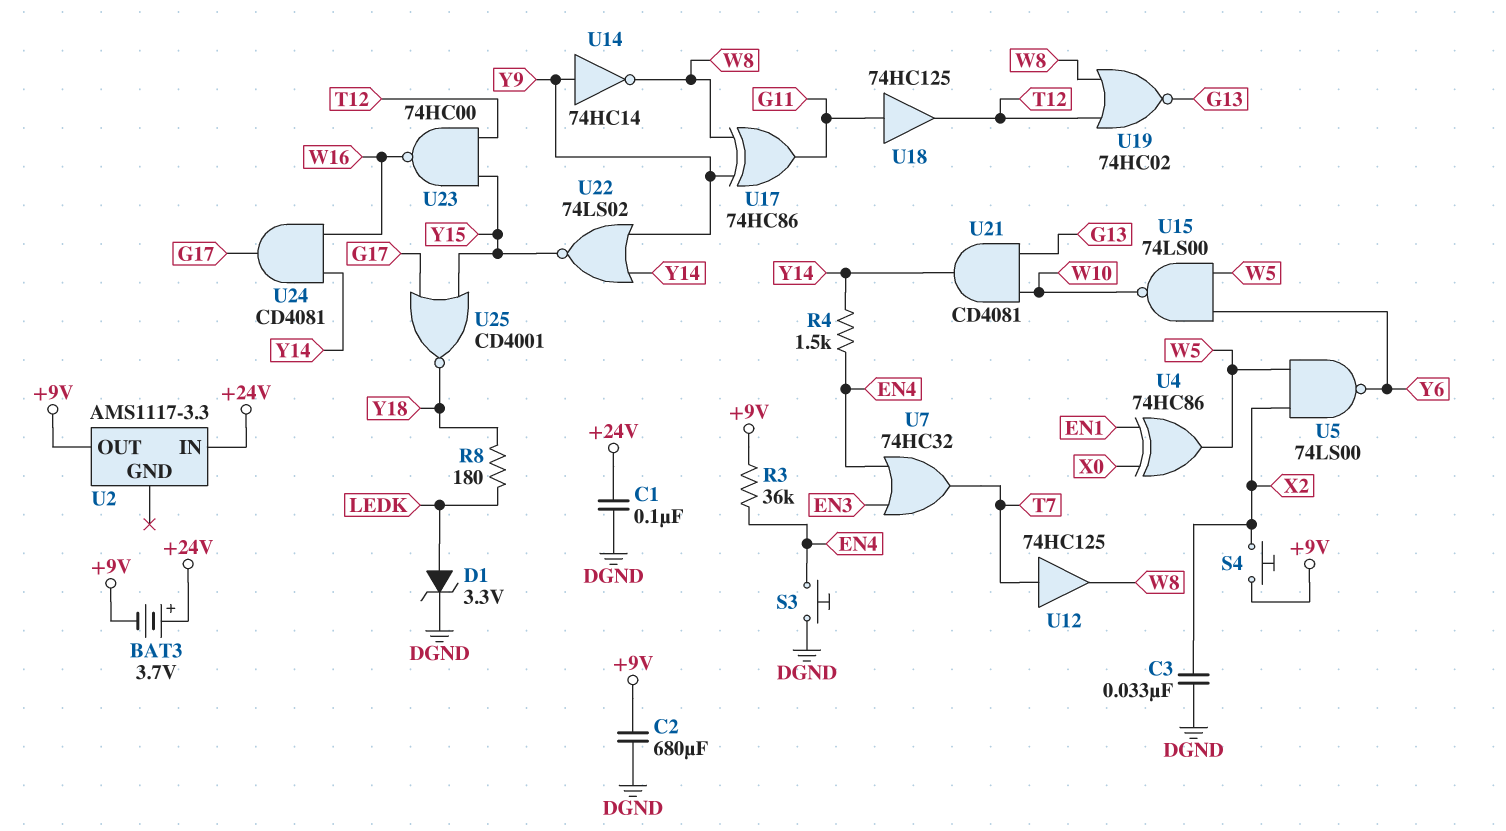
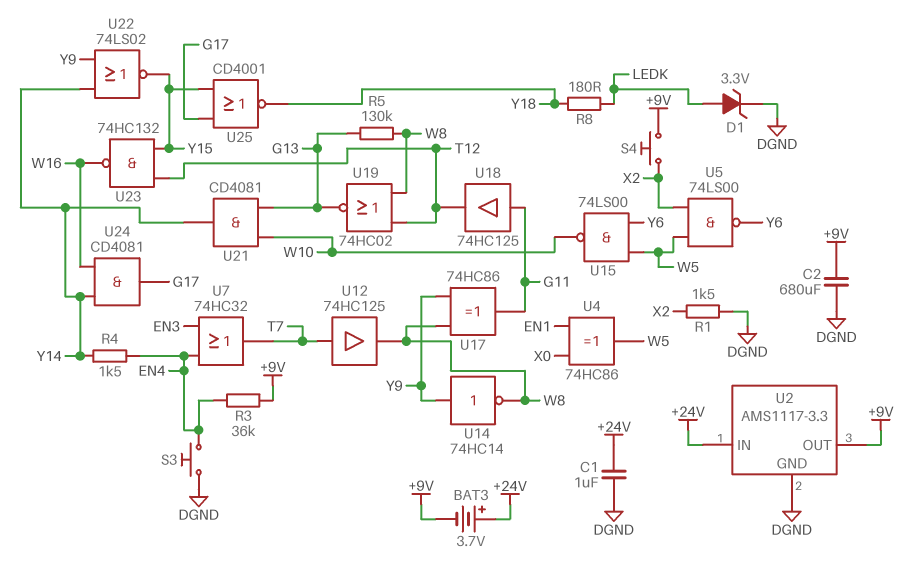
C1: 100nF (+24V, DGND) -> 1uF (+24V, DGND)
C3: 33nF (DGND, X2) -> none
R1: none -> 1.5k (DGND, X2)
R5: none -> 130k (G13, W8)
U2 pin GND: none -> DGND
U23: NAND 74HC00 (in T12, in Y15, out W16) -> NAND 74HC132 (in T12, in Y15, out W16)

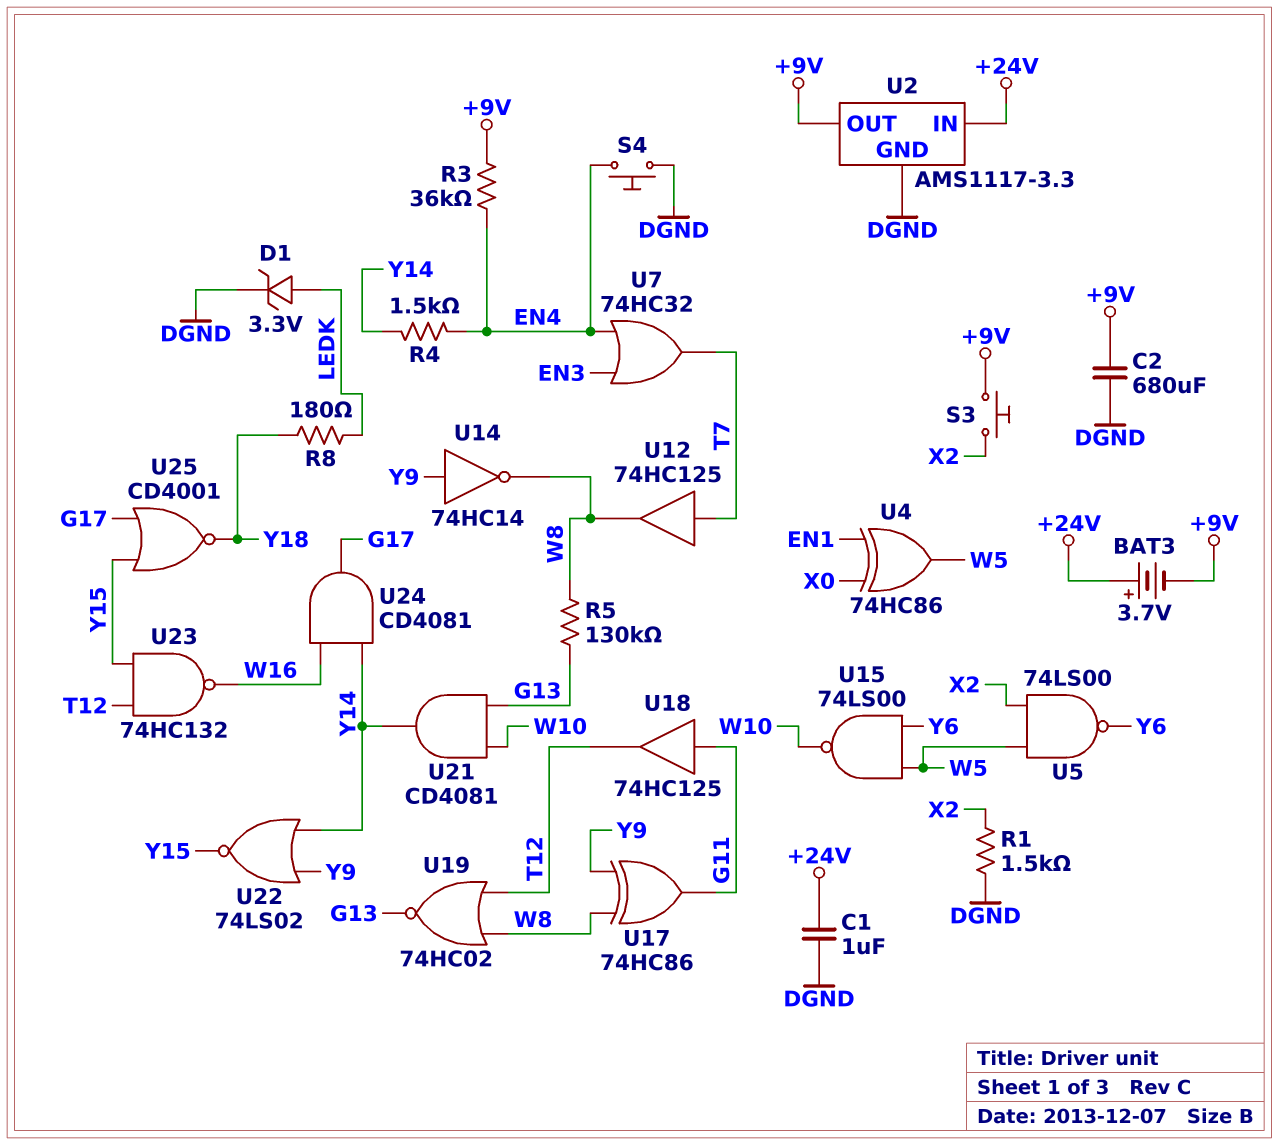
S3: button (DGND, EN4) -> button (+9V, X2)
S4: button (+9V, X2) -> button (DGND, EN4)

